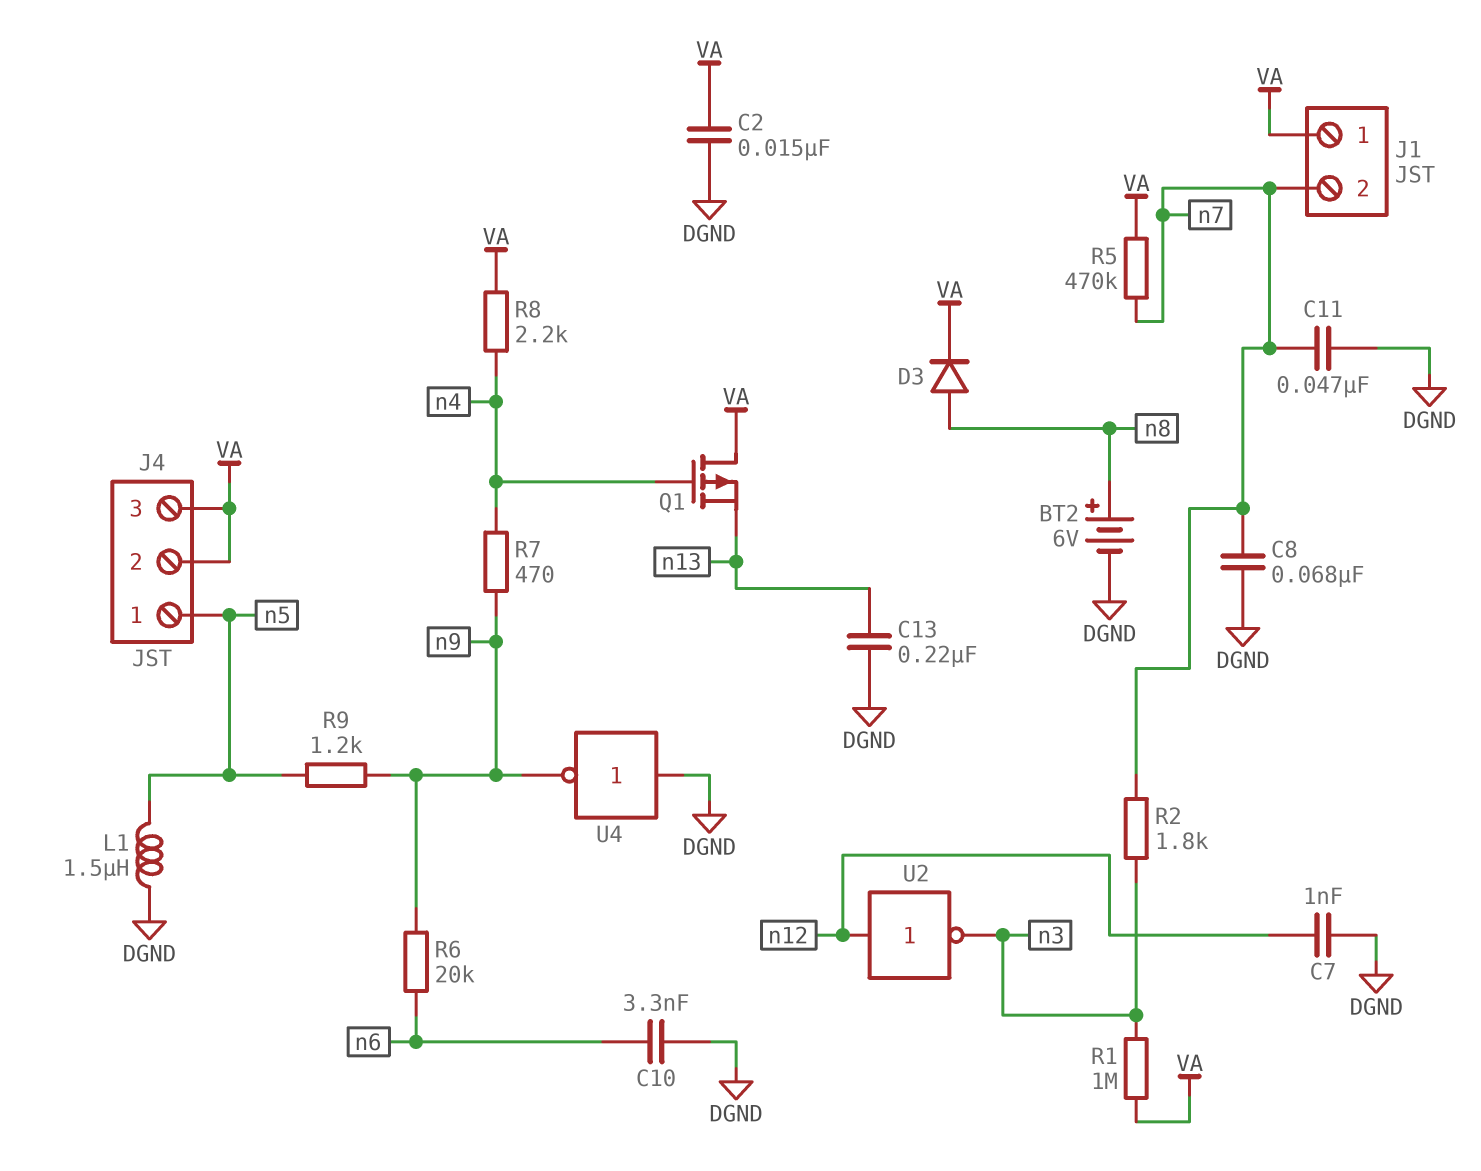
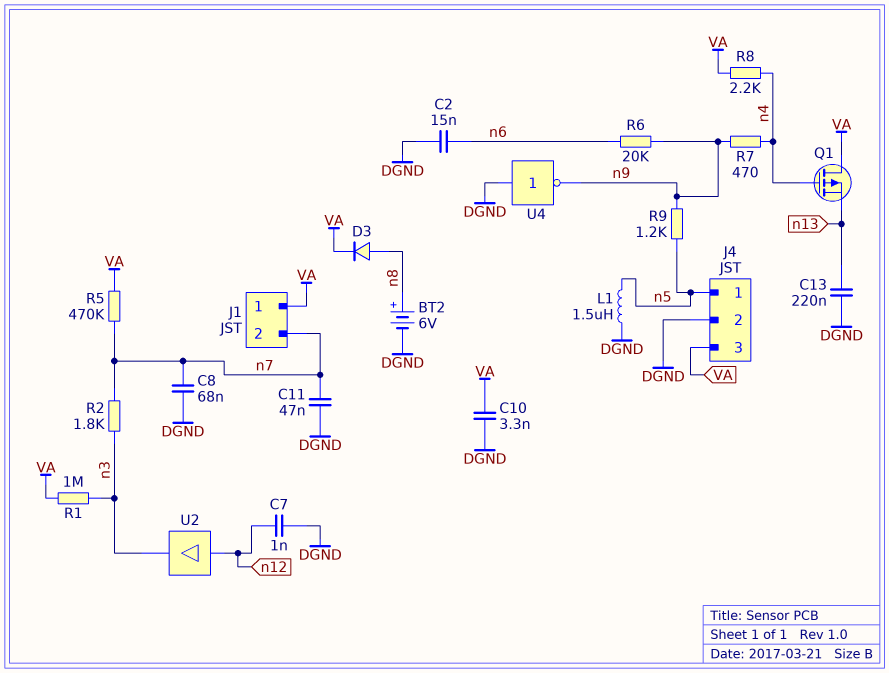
C2: 15nF (DGND, VA) -> 15nF (DGND, n6)
C10: 3.3nF (DGND, n6) -> 3.3nF (DGND, VA)
J4 pin 2: VA -> DGND
U2: NOT (in n12, out n3) -> buffer (in n12, out n3)

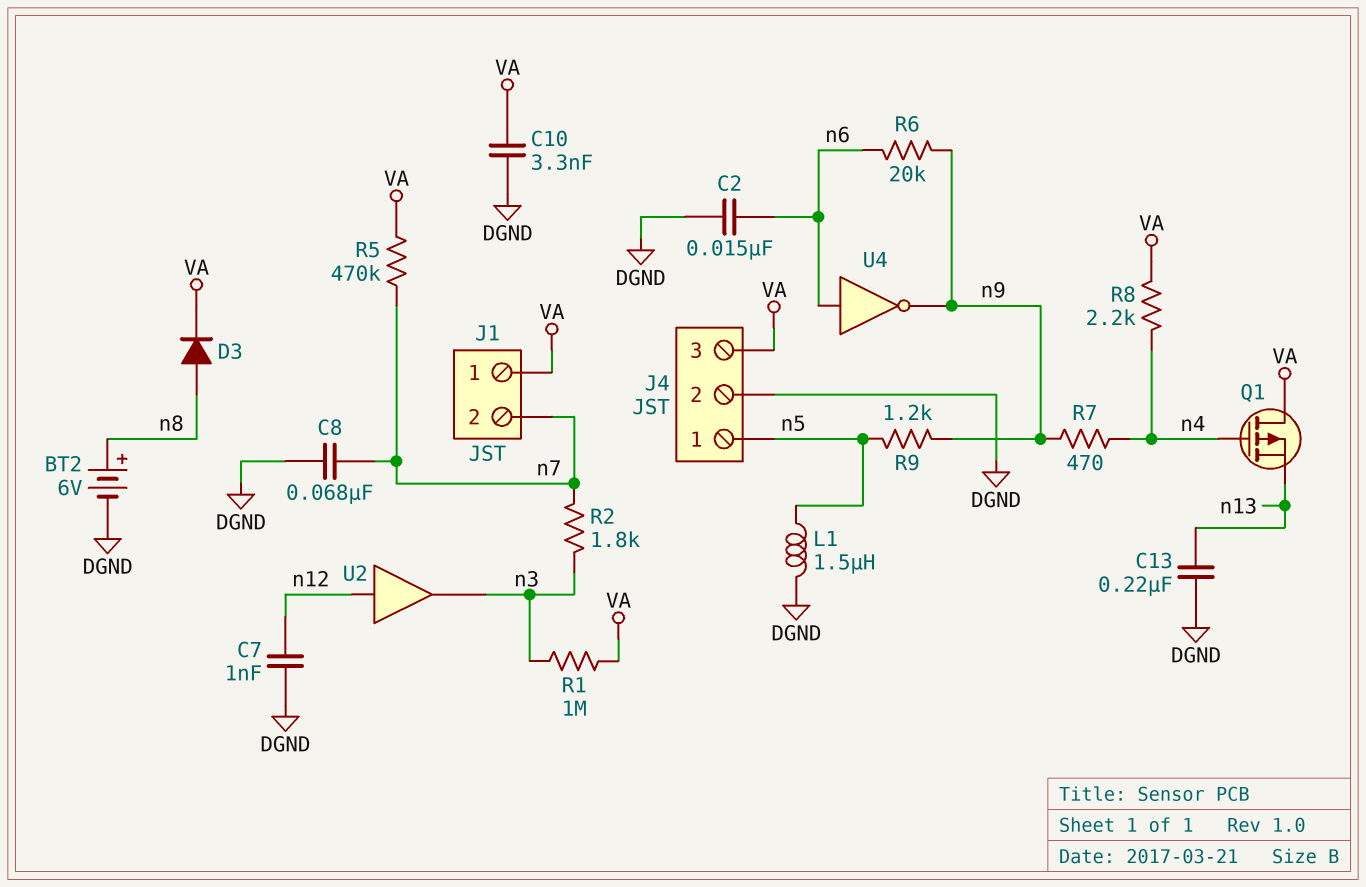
C11: 47nF (DGND, n7) -> none
U4: NOT (in DGND, out n9) -> NOT (in n6, out n9)

